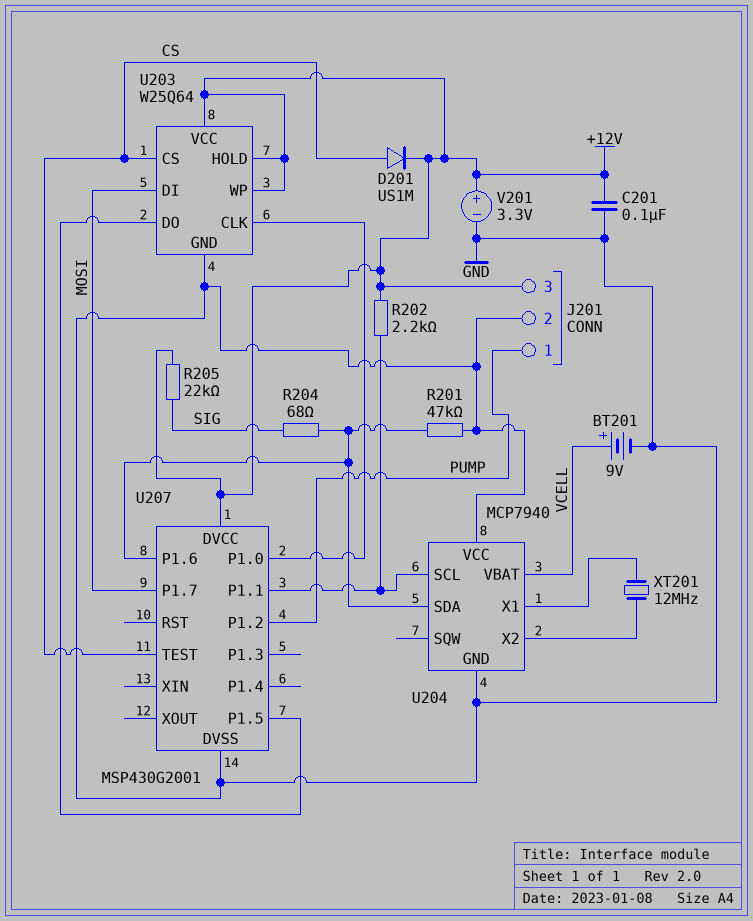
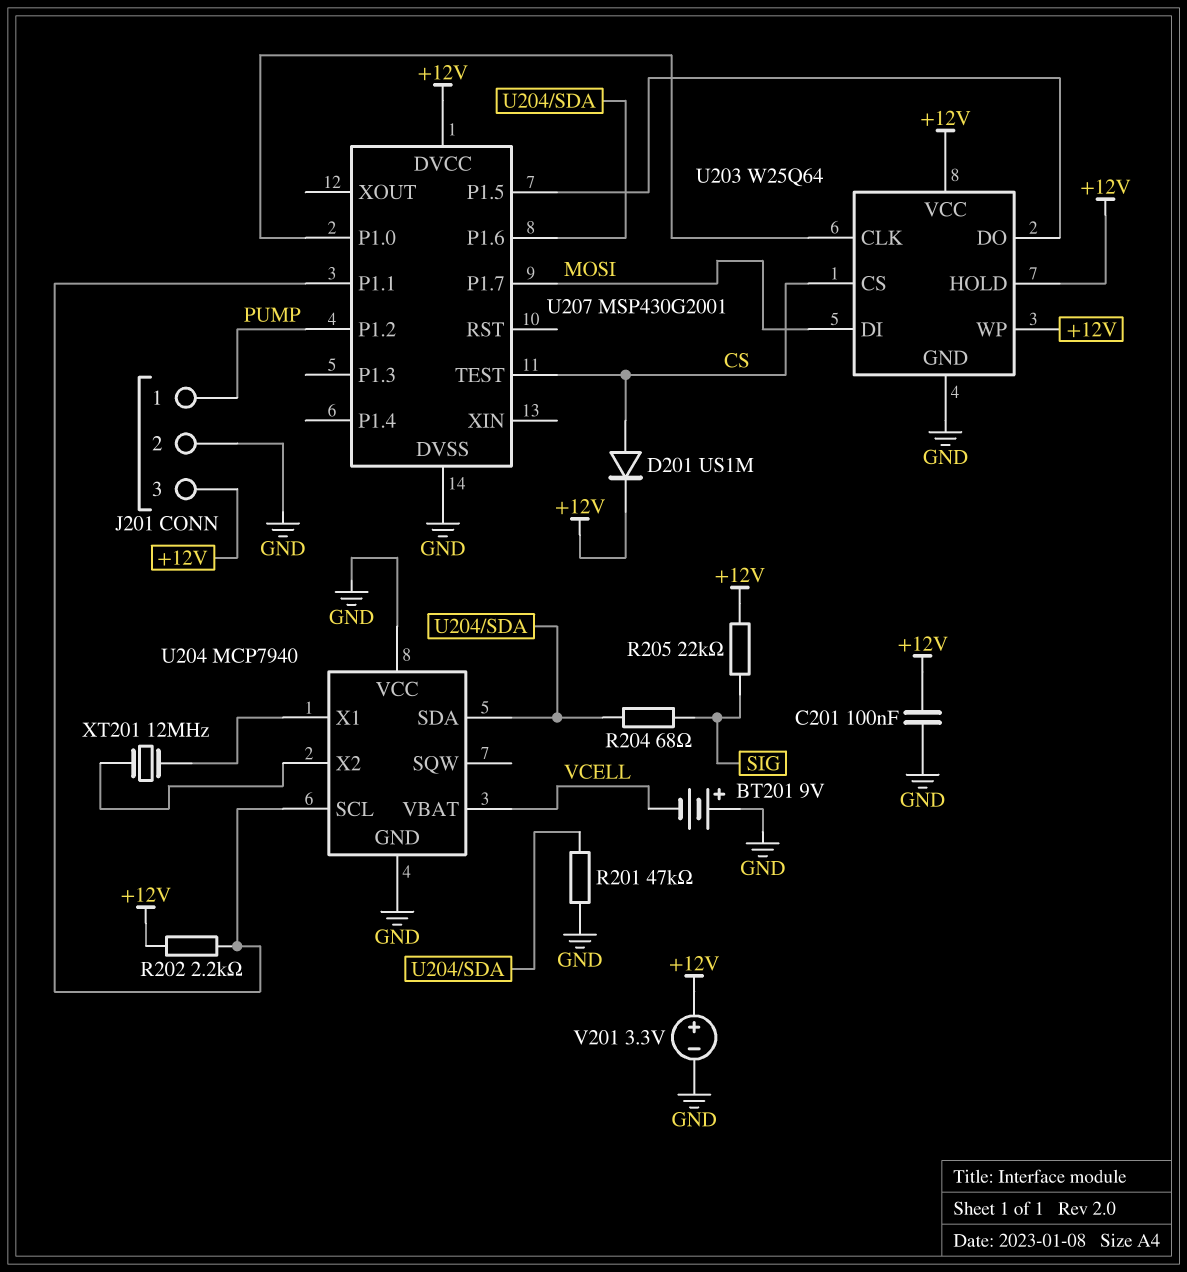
BT201: 9V (plus VCELL, minus GND) -> 9V (plus GND, minus VCELL)

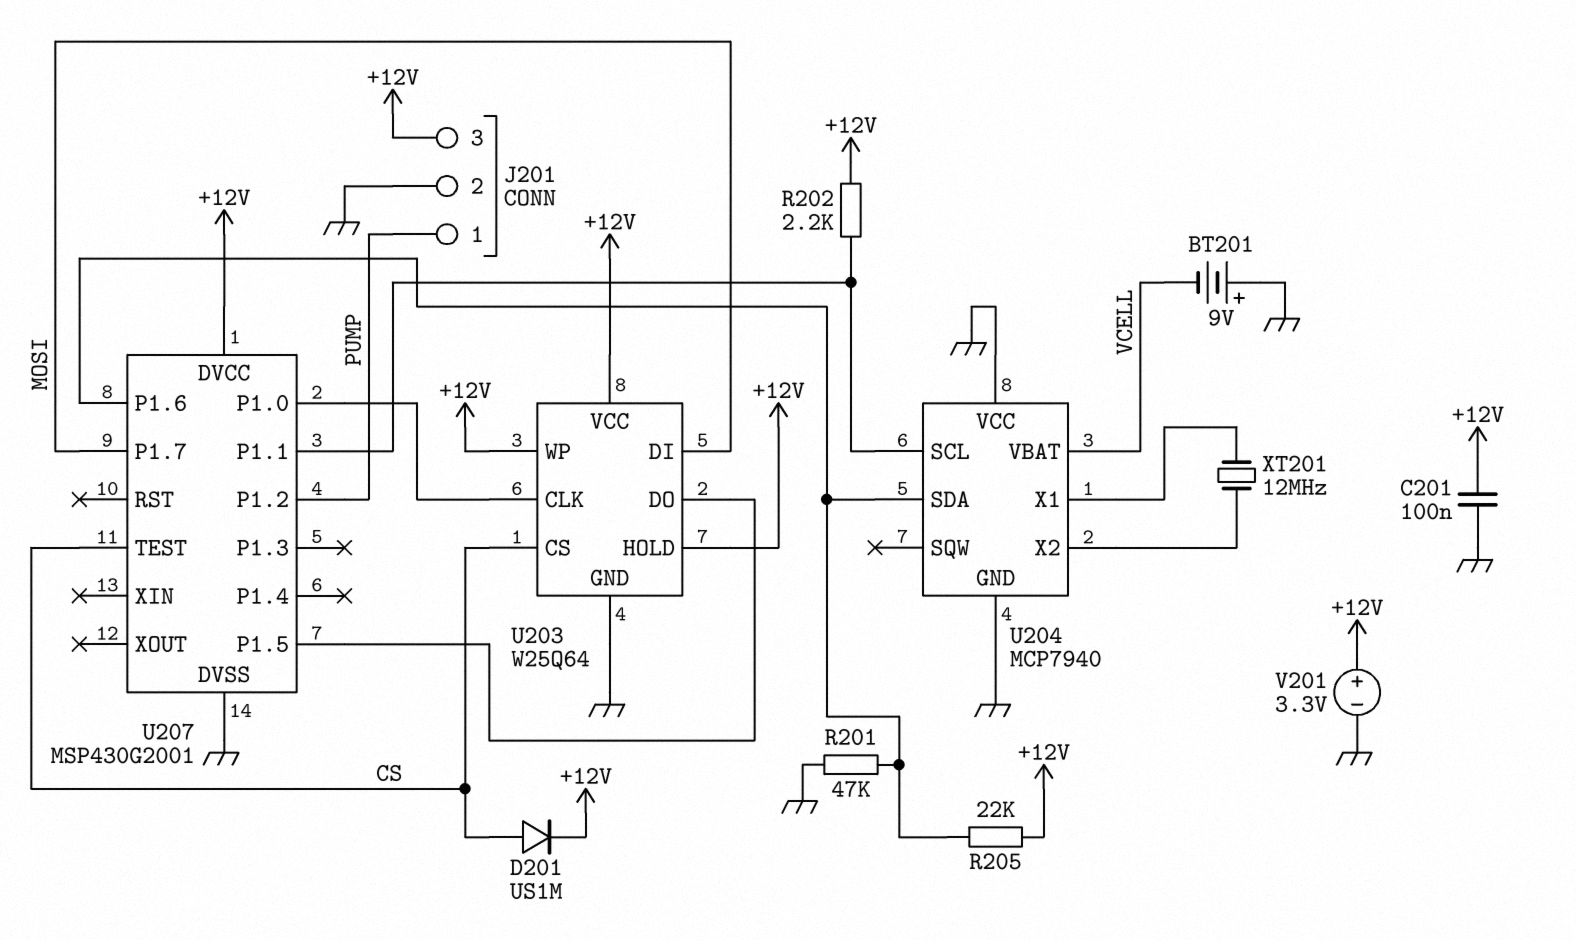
R204: 68 (SIG, U204/SDA) -> none
R205: 22k (+12V, SIG) -> 22k (+12V, U204/SDA)

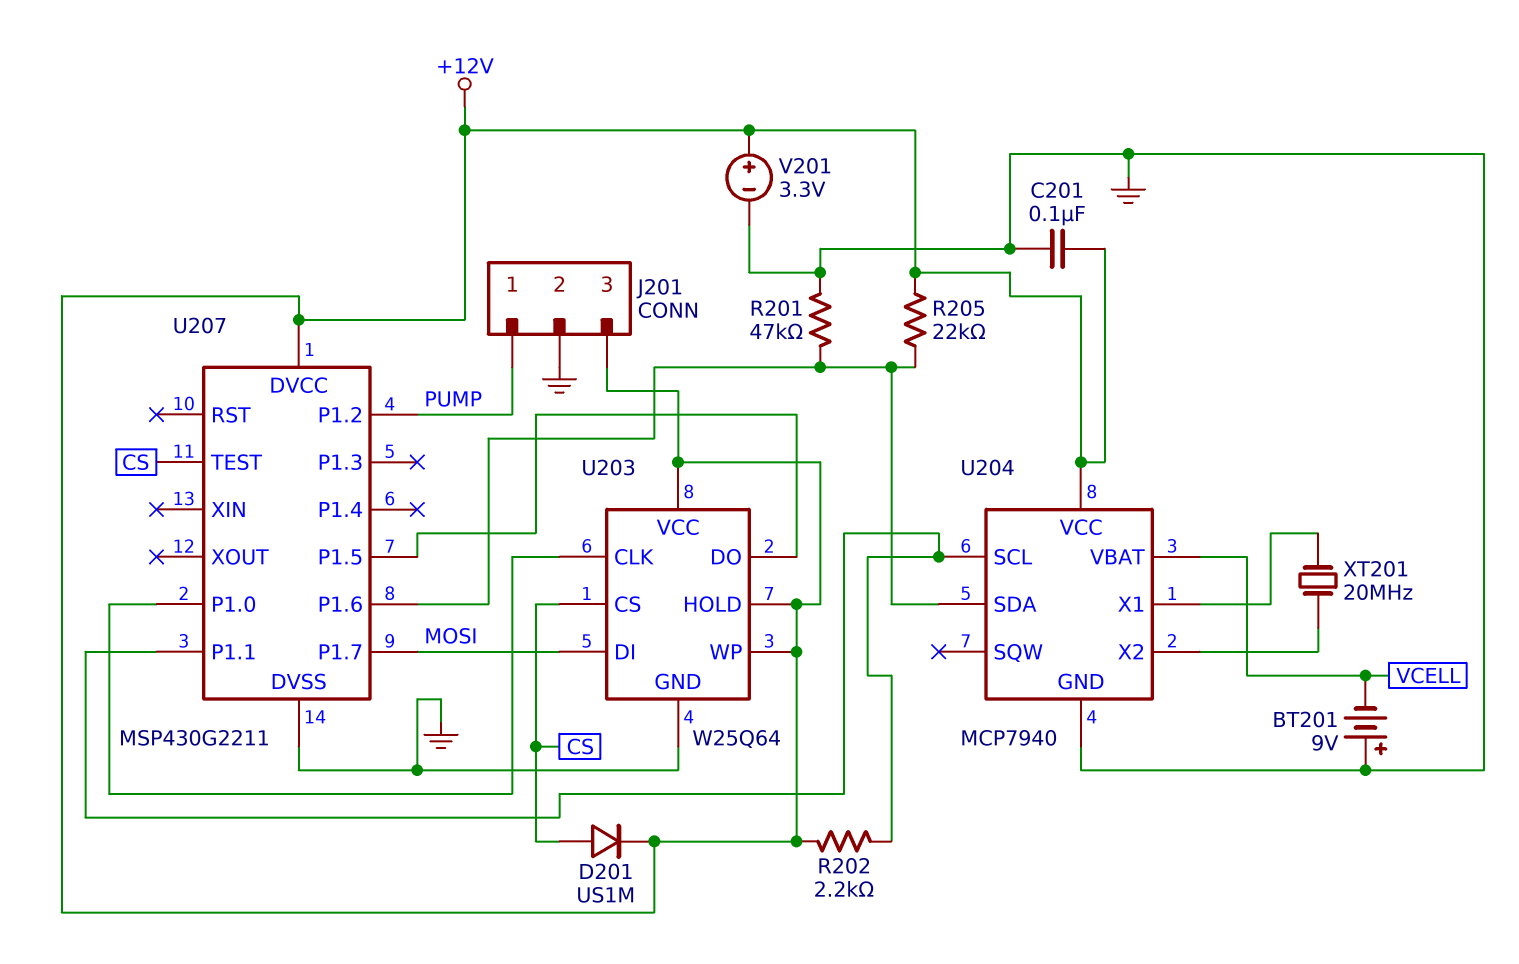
U204 pin VCC: GND -> +12V
U207: MSP430G2001 -> MSP430G2211
XT201: 12MHz (U204/X1, U204/X2) -> 20MHz (U204/X1, U204/X2)

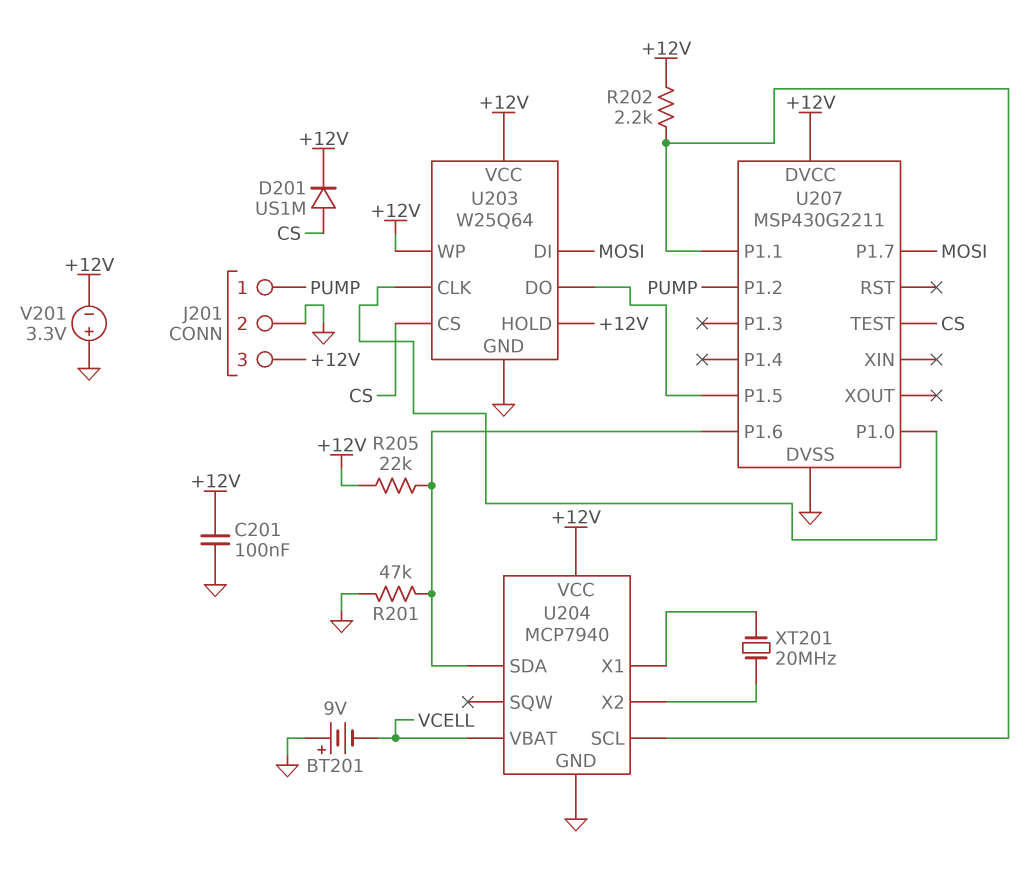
V201: 3.3V (plus +12V, minus GND) -> 3.3V (plus GND, minus +12V)

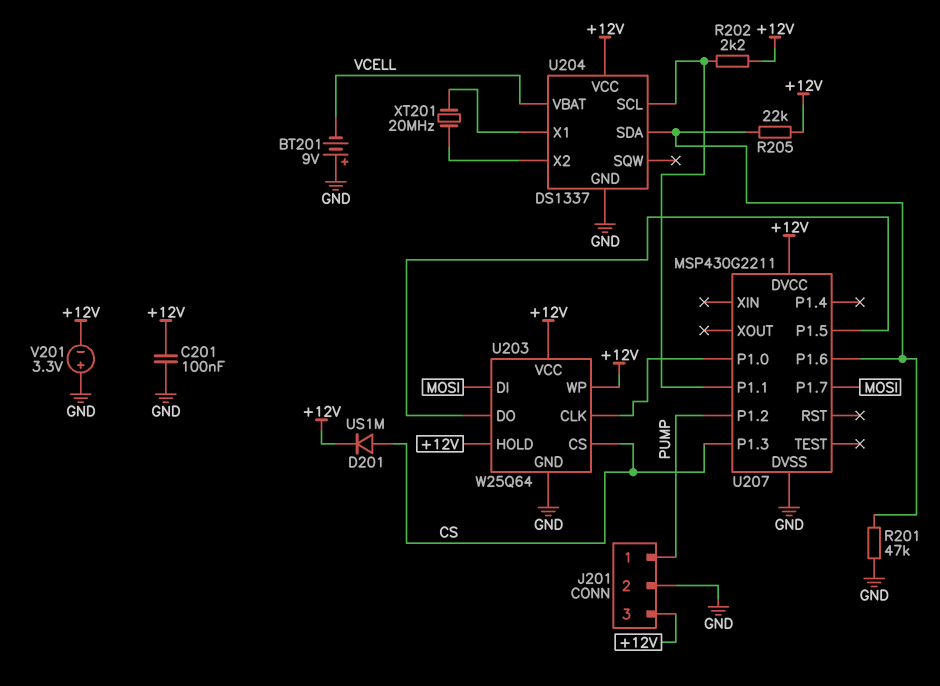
U204: MCP7940 -> DS1337
U207 pin P1.3: none -> CS
U207 pin TEST: CS -> none

